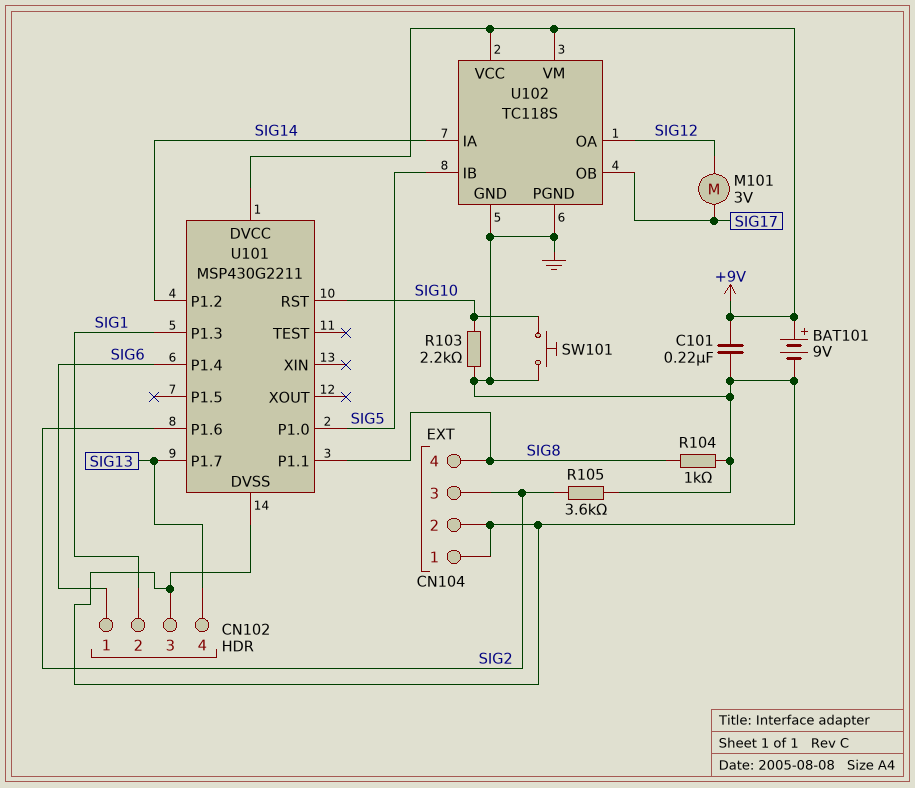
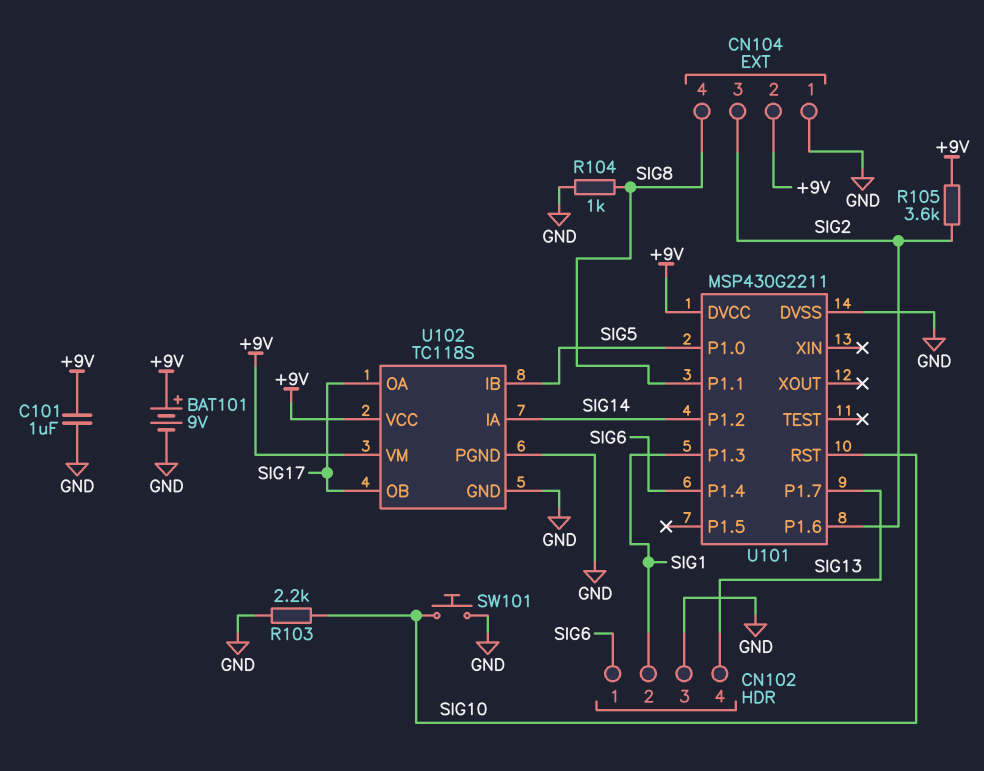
C101: 220nF (+9V, GND) -> 1uF (+9V, GND)
CN104 pin 2: GND -> +9V
M101: motor 3V (SIG12, SIG17) -> none
R105: 3.6k (GND, SIG2) -> 3.6k (+9V, SIG2)
U102 pin OA: SIG12 -> SIG17

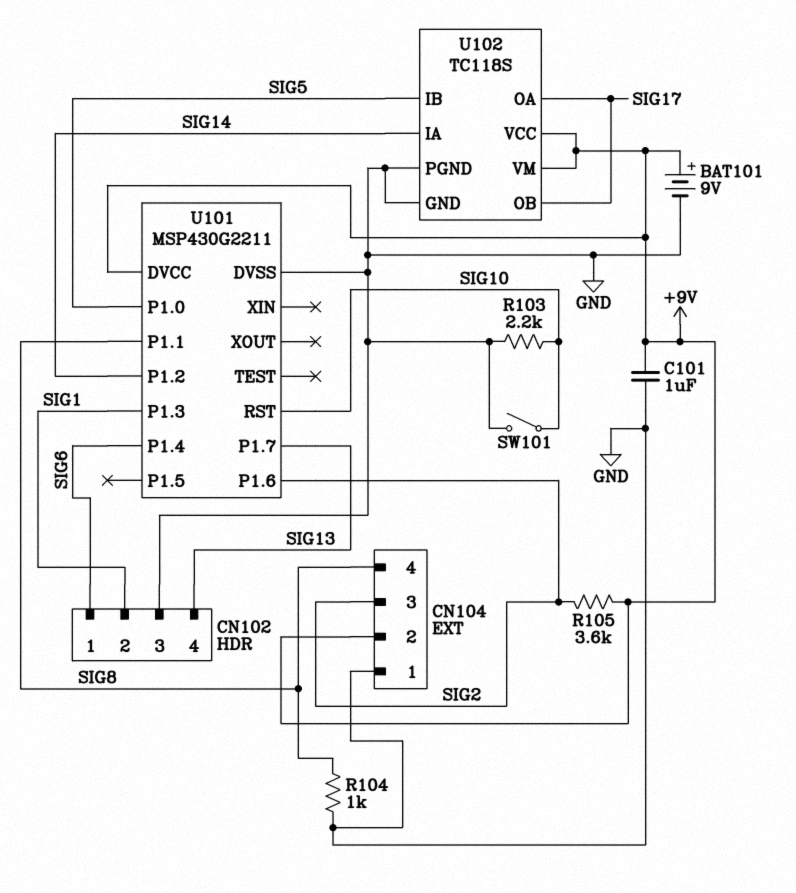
SW101: button (GND, SIG10) -> switch (GND, SIG10)

